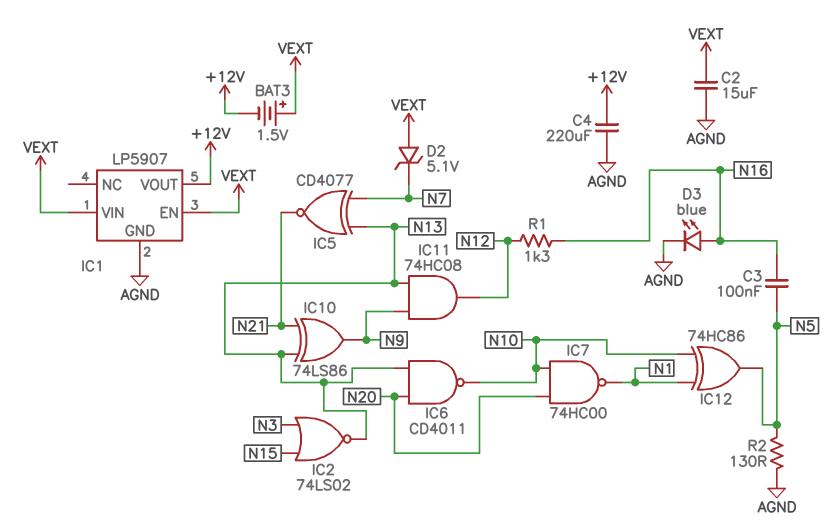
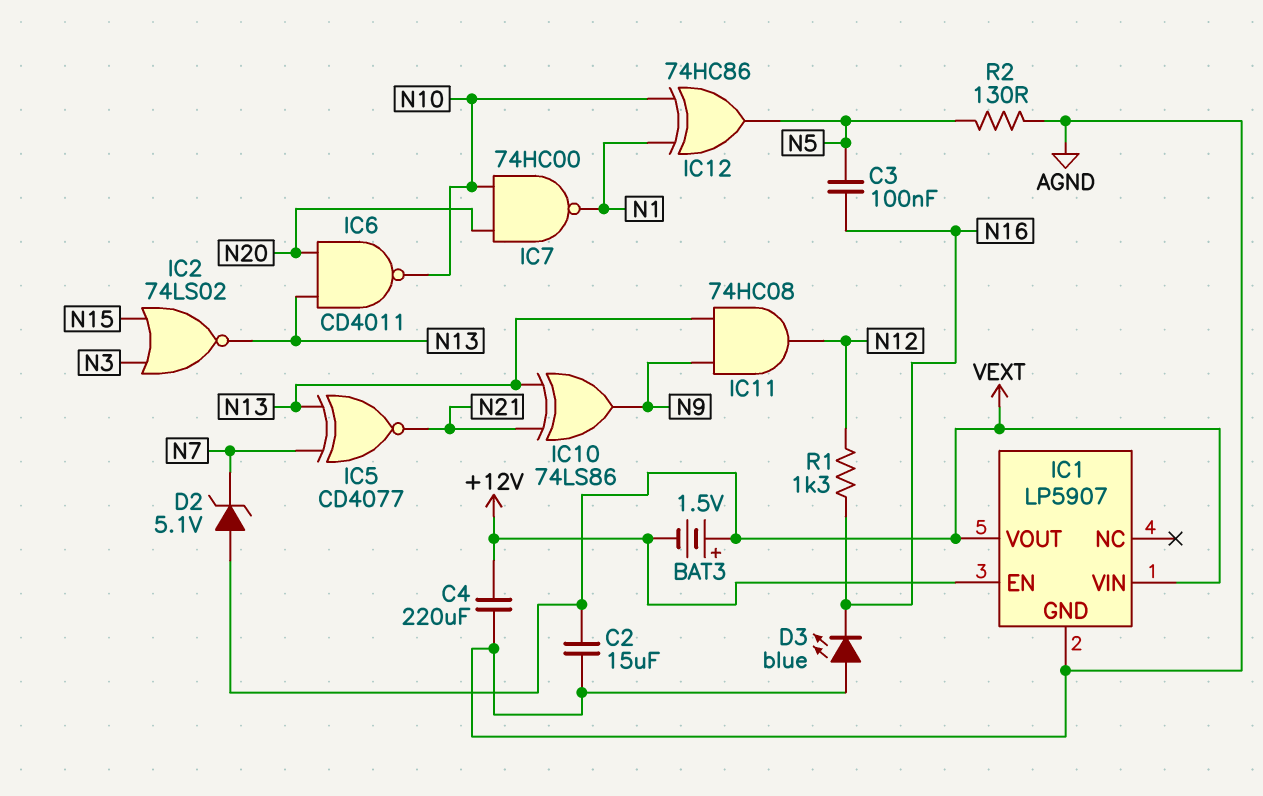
D3: LED blue (A N16, K AGND) -> LED blue (A AGND, K N16)
IC1 pin EN: VEXT -> +12V
IC1 pin VOUT: +12V -> VEXT

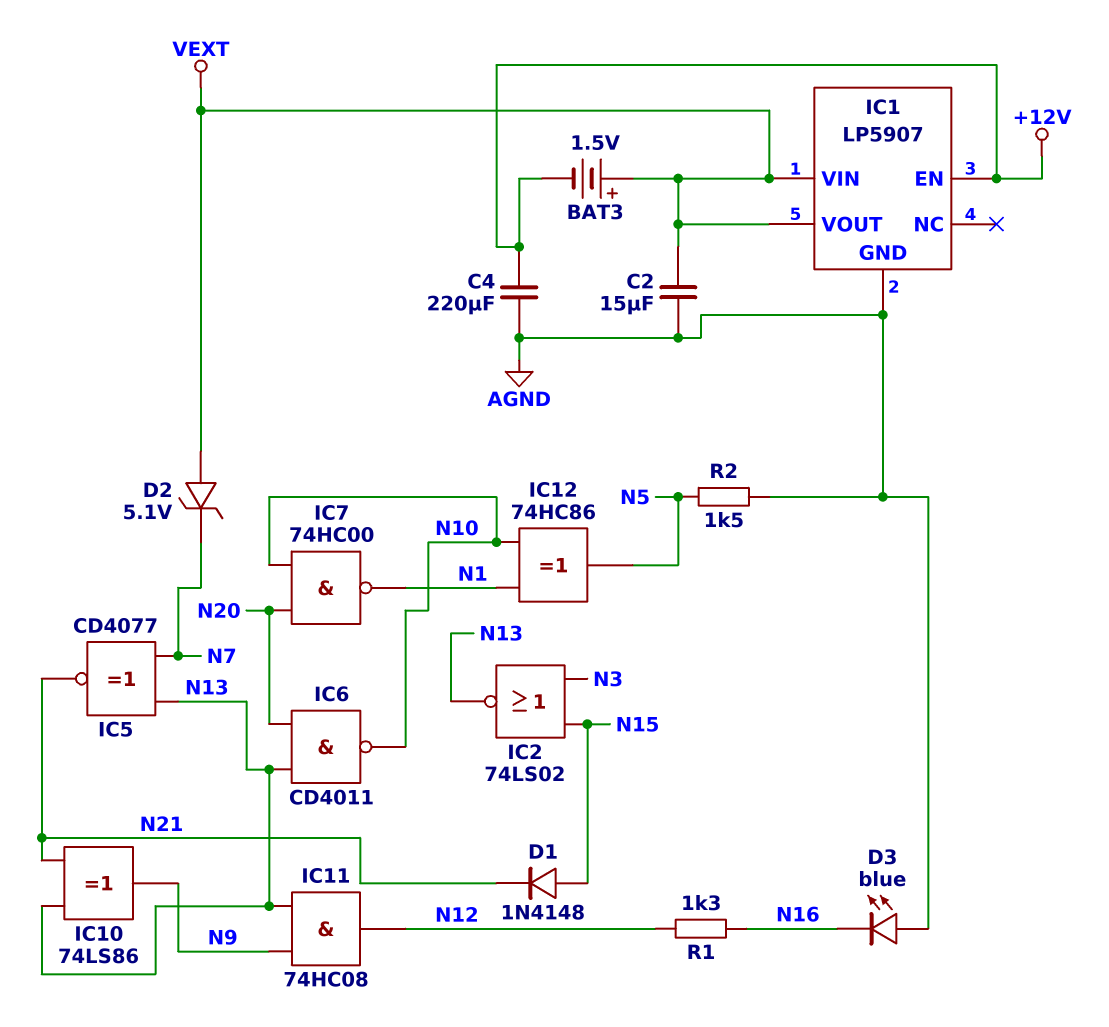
C3: 100nF (N5, N16) -> none
D1: none -> diode 1N4148 (A N15, K N21)
R2: 130 (AGND, N5) -> 1.5k (AGND, N5)

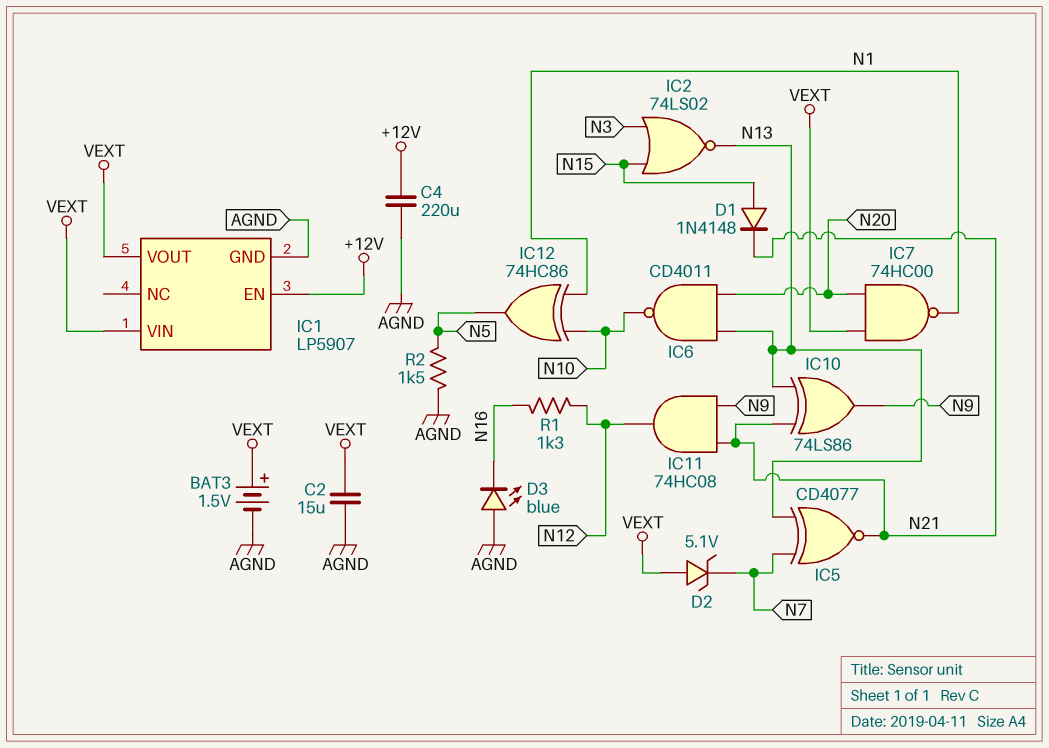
BAT3: 1.5V (plus VEXT, minus +12V) -> 1.5V (plus VEXT, minus AGND)
IC7: NAND 74HC00 (in N10, in N20, out N1) -> NAND 74HC00 (in N20, in VEXT, out N1)
IC11: AND 74HC08 (in N9, in N13, out N12) -> AND 74HC08 (in N9, in N21, out N12)

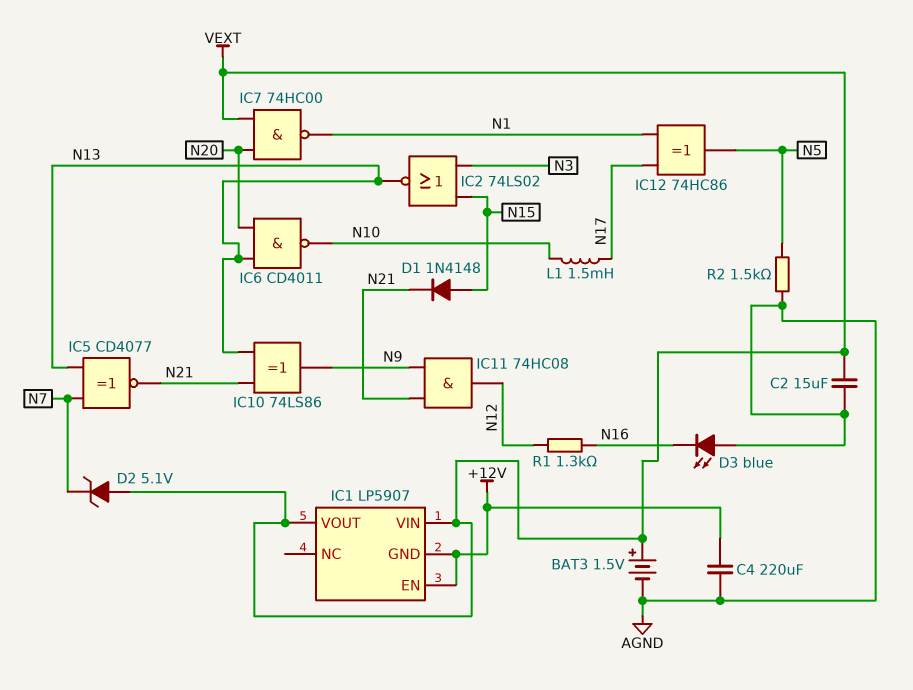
IC1 pin GND: AGND -> +12V
IC12: XOR 74HC86 (in N1, in N10, out N5) -> XOR 74HC86 (in N1, in N17, out N5)
L1: none -> 1.5mH (N10, N17)

